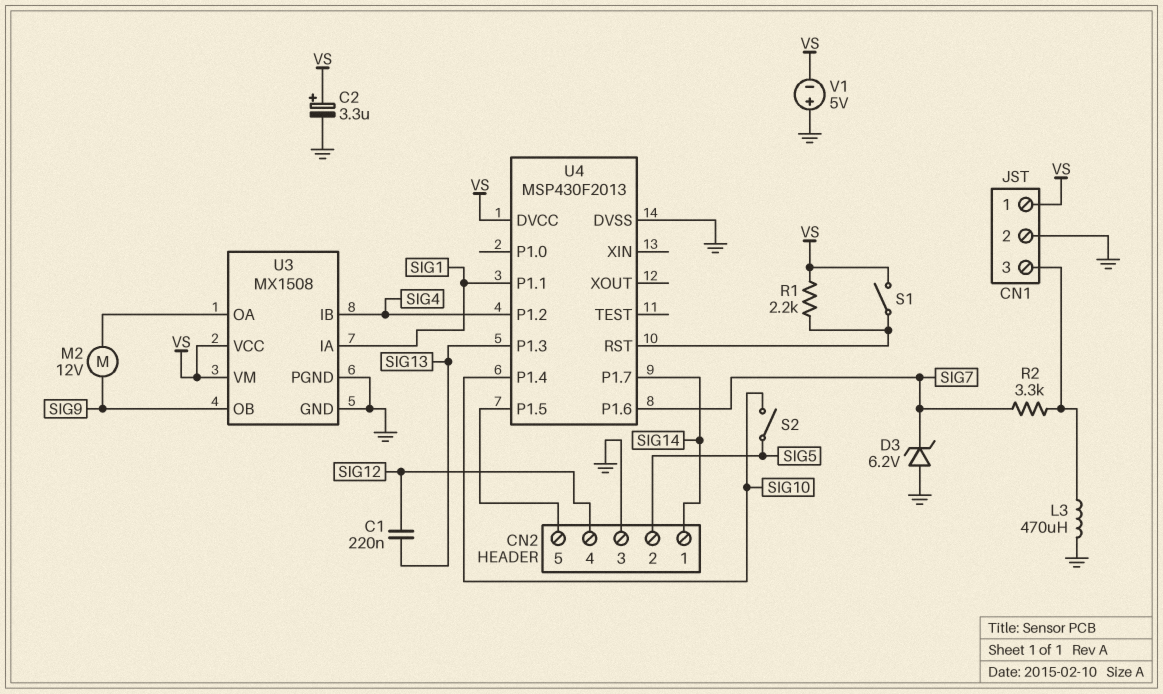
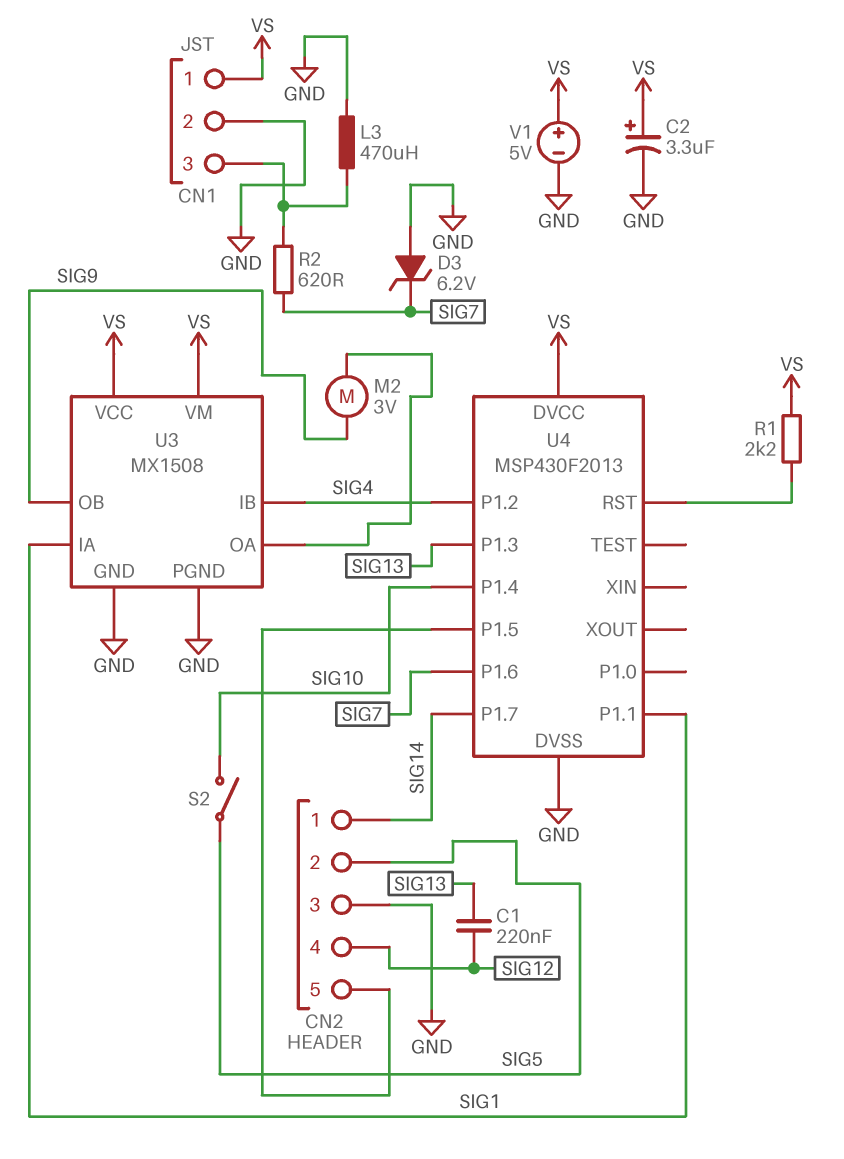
M2: motor 12V (SIG9, U3/OA) -> motor 3V (SIG9, U3/OA)
R2: 3.3k (CN1/3, SIG7) -> 620 (CN1/3, SIG7)
S1: switch (U4/RST, VS) -> none
V1: 5V (plus GND, minus VS) -> 5V (plus VS, minus GND)

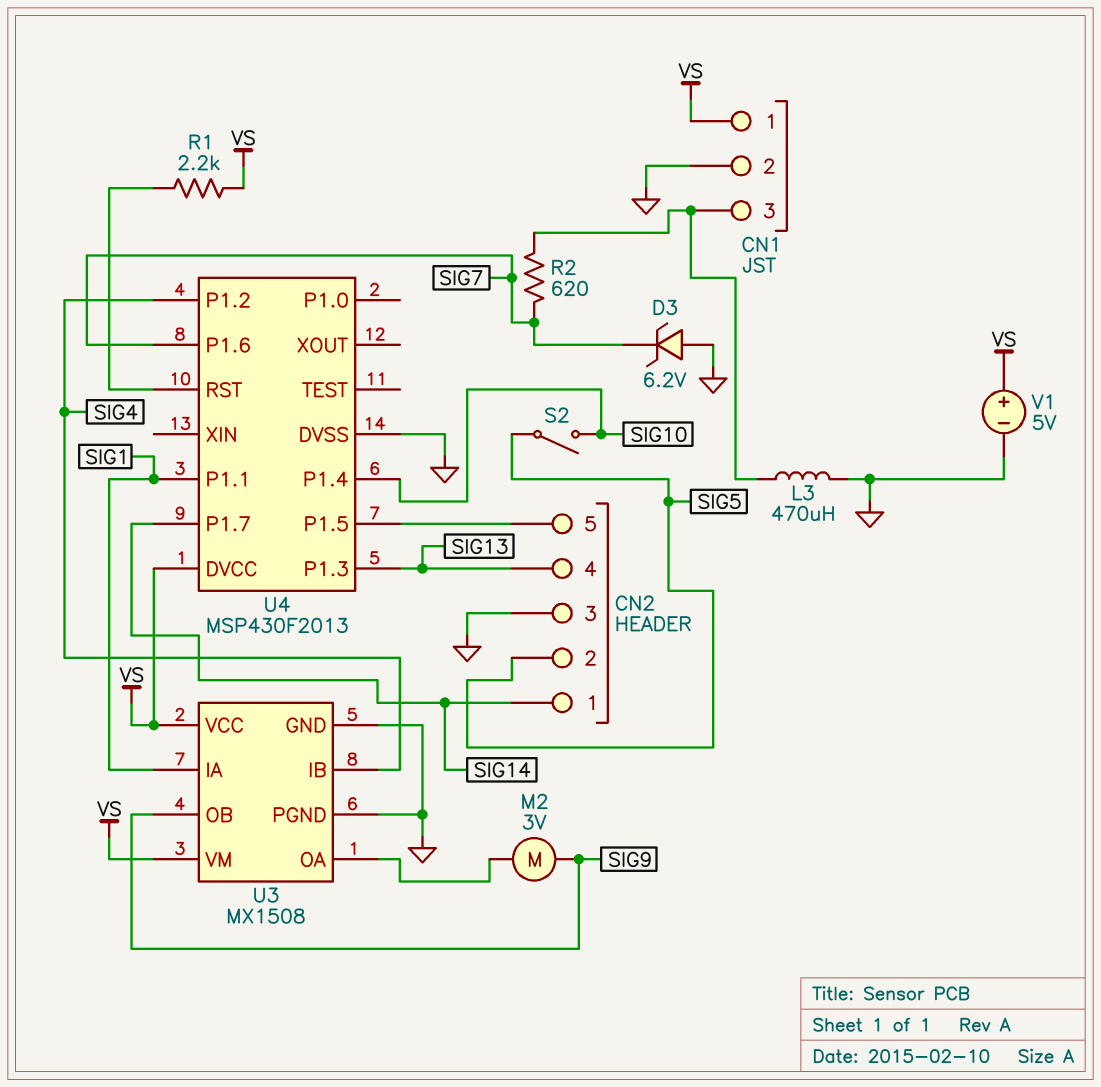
C1: 220nF (SIG12, SIG13) -> none
C2: 3.3uF (plus VS, minus GND) -> none
CN2 pin 4: SIG12 -> SIG13

